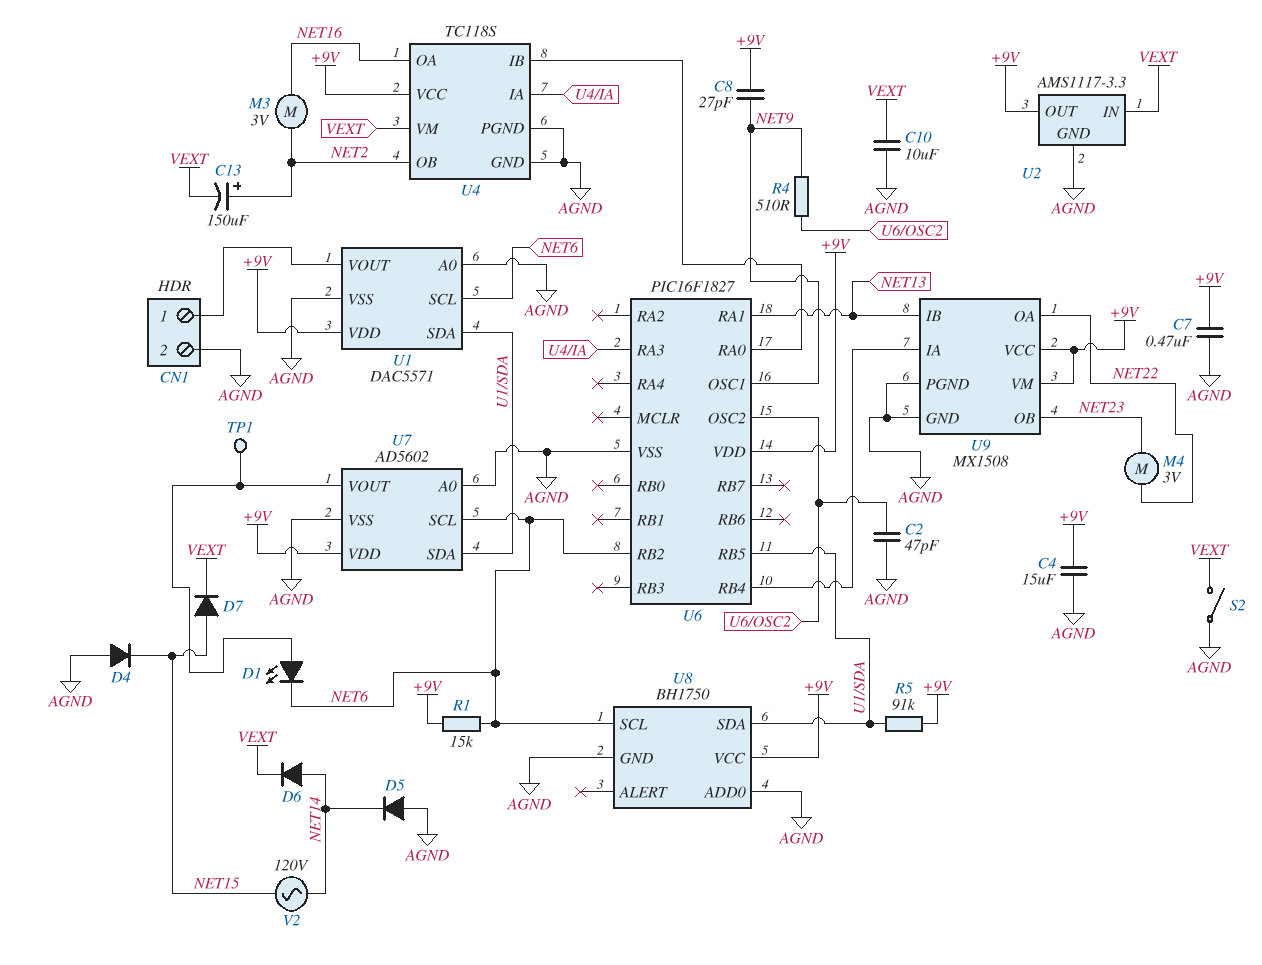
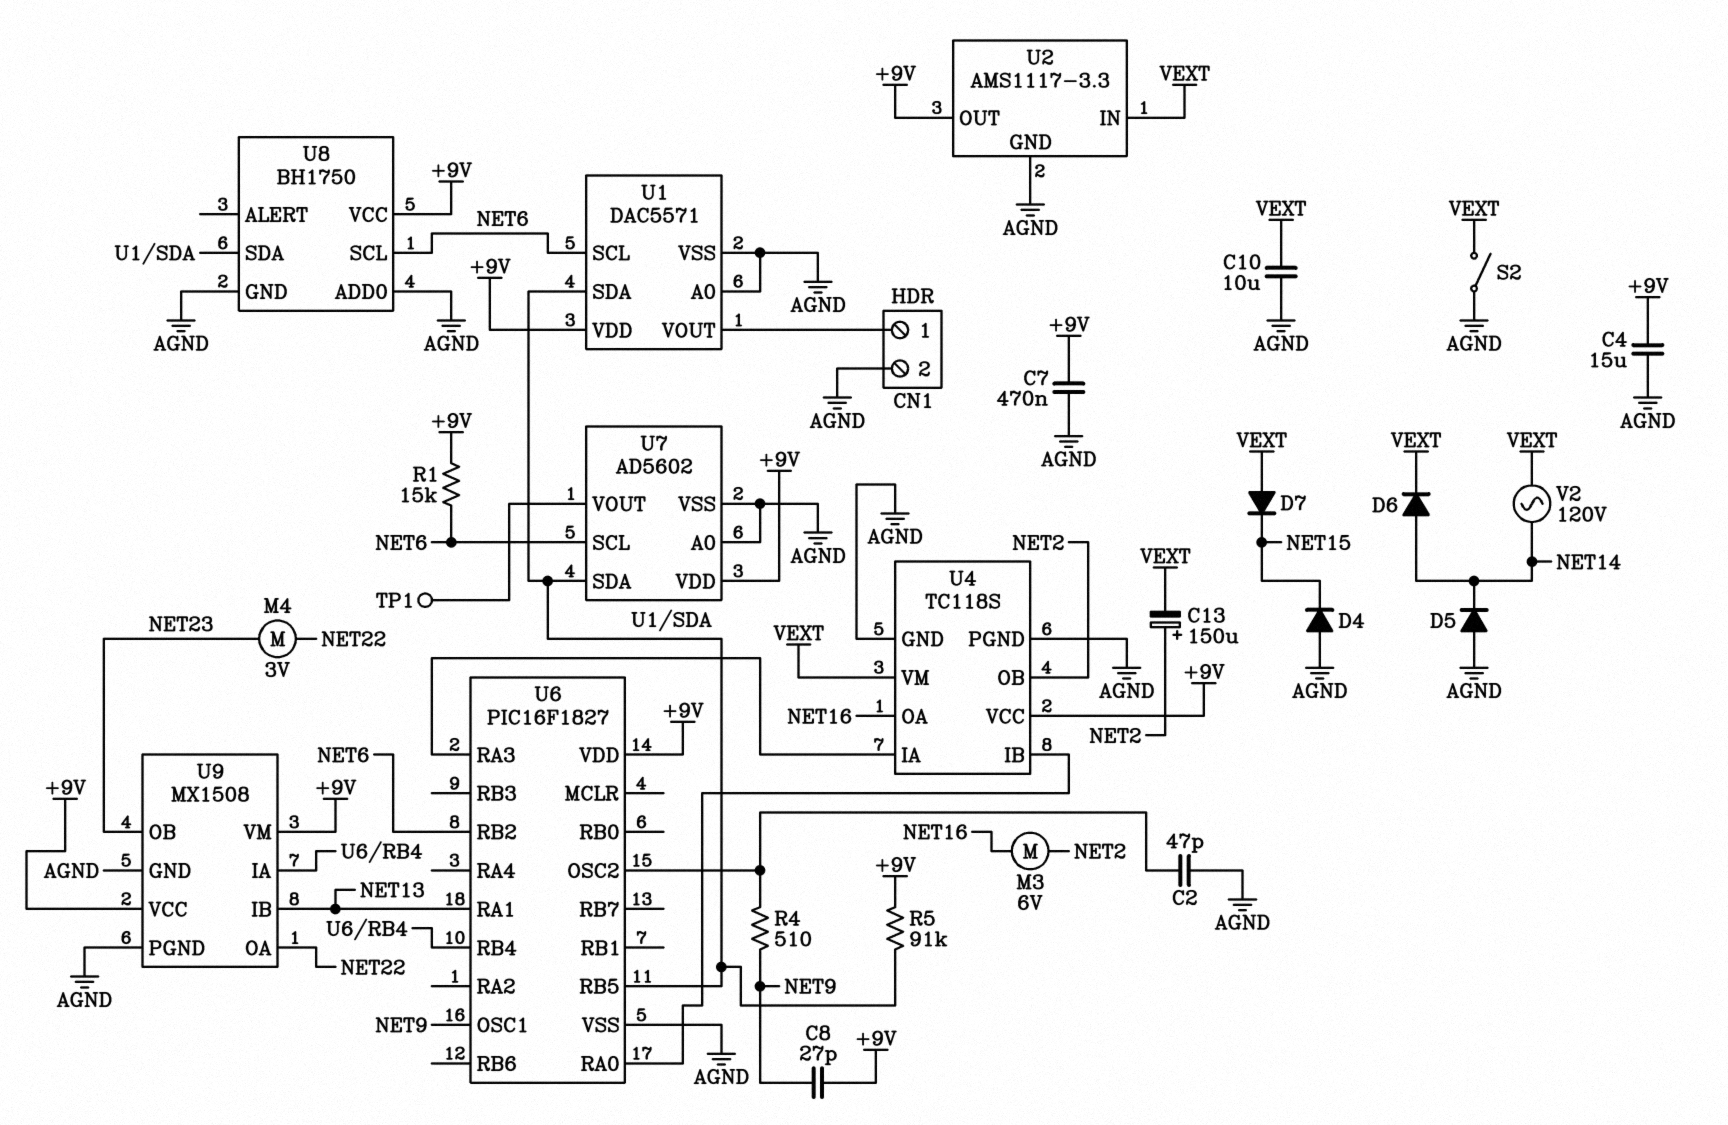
D1: LED (A U7/VOUT, K NET6) -> none
D7: diode (A NET15, K VEXT) -> diode (A VEXT, K NET15)
M3: motor 3V (NET2, NET16) -> motor 6V (NET2, NET16)
V2: AC 120V (NET14, NET15) -> AC 120V (NET14, VEXT)

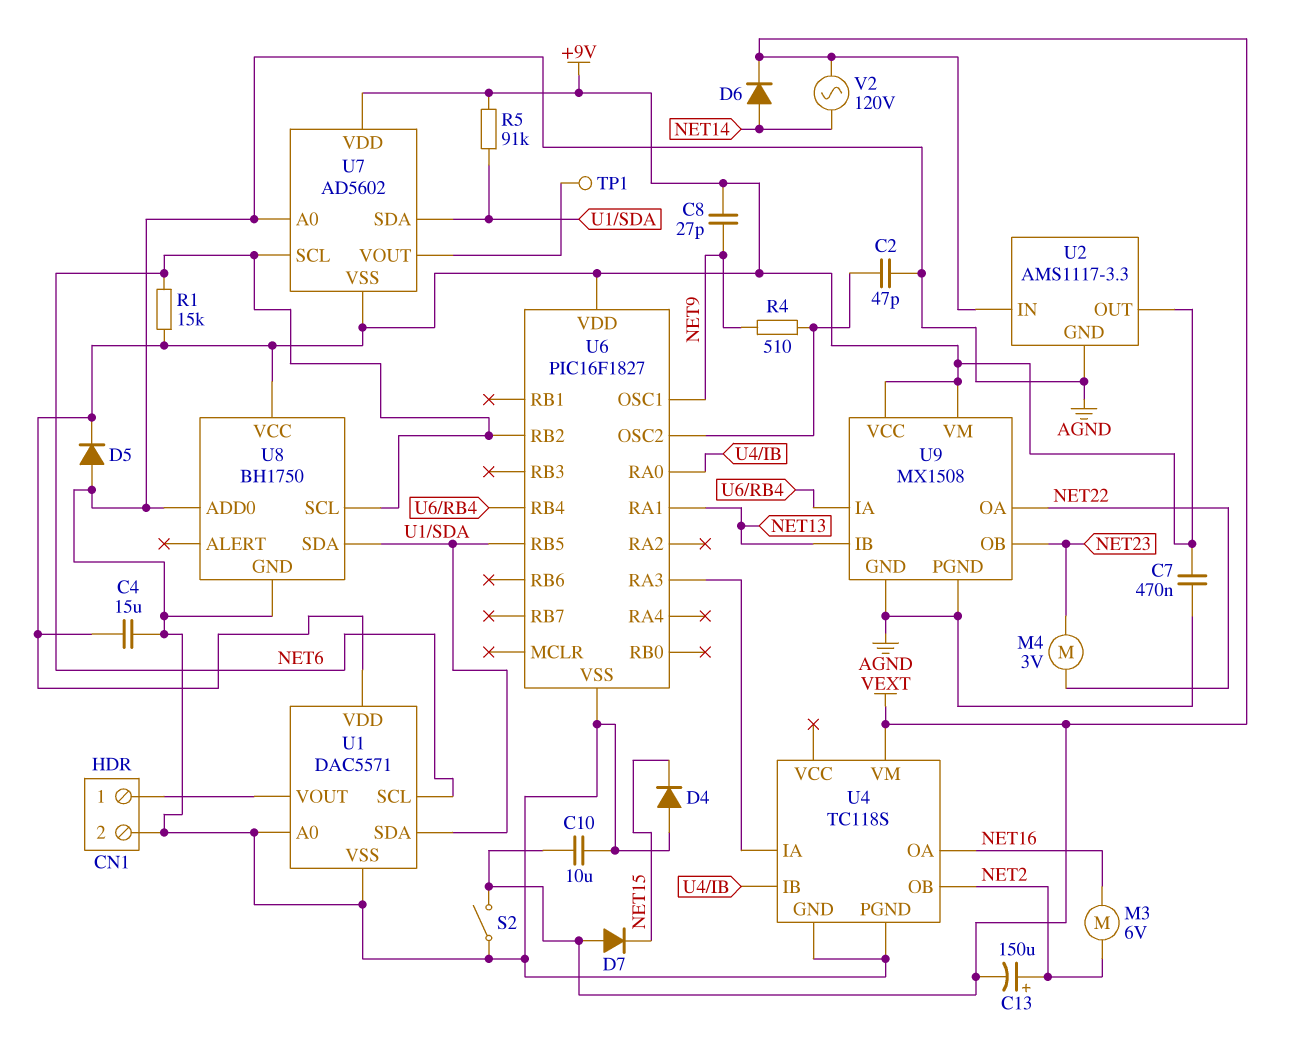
D5: diode (A AGND, K NET14) -> diode (A AGND, K +9V)
U4 pin VCC: +9V -> none
U7 pin VSS: AGND -> +9V

